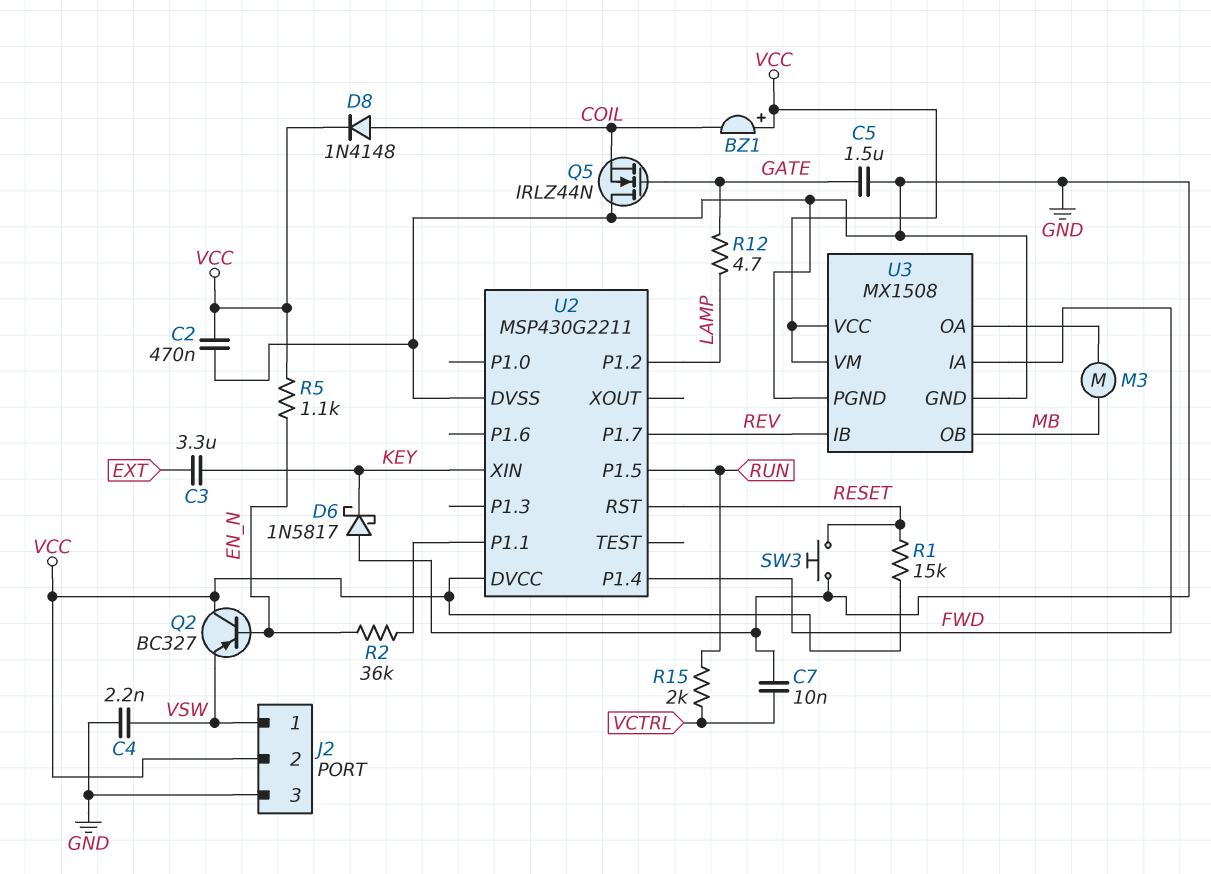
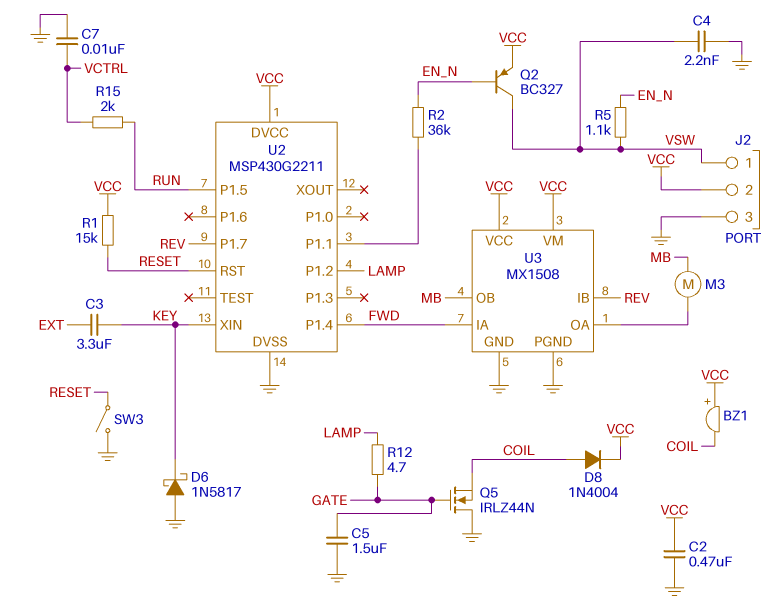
D8: diode 1N4148 (A COIL, K VCC) -> diode 1N4004 (A COIL, K VCC)
Q2: PNP BC327 (B EN_N, C VCC, E VSW) -> PNP BC327 (B EN_N, C VSW, E VCC)
R5: 1.1k (EN_N, VCC) -> 1.1k (EN_N, VSW)
SW3: button (GND, RESET) -> switch (GND, RESET)

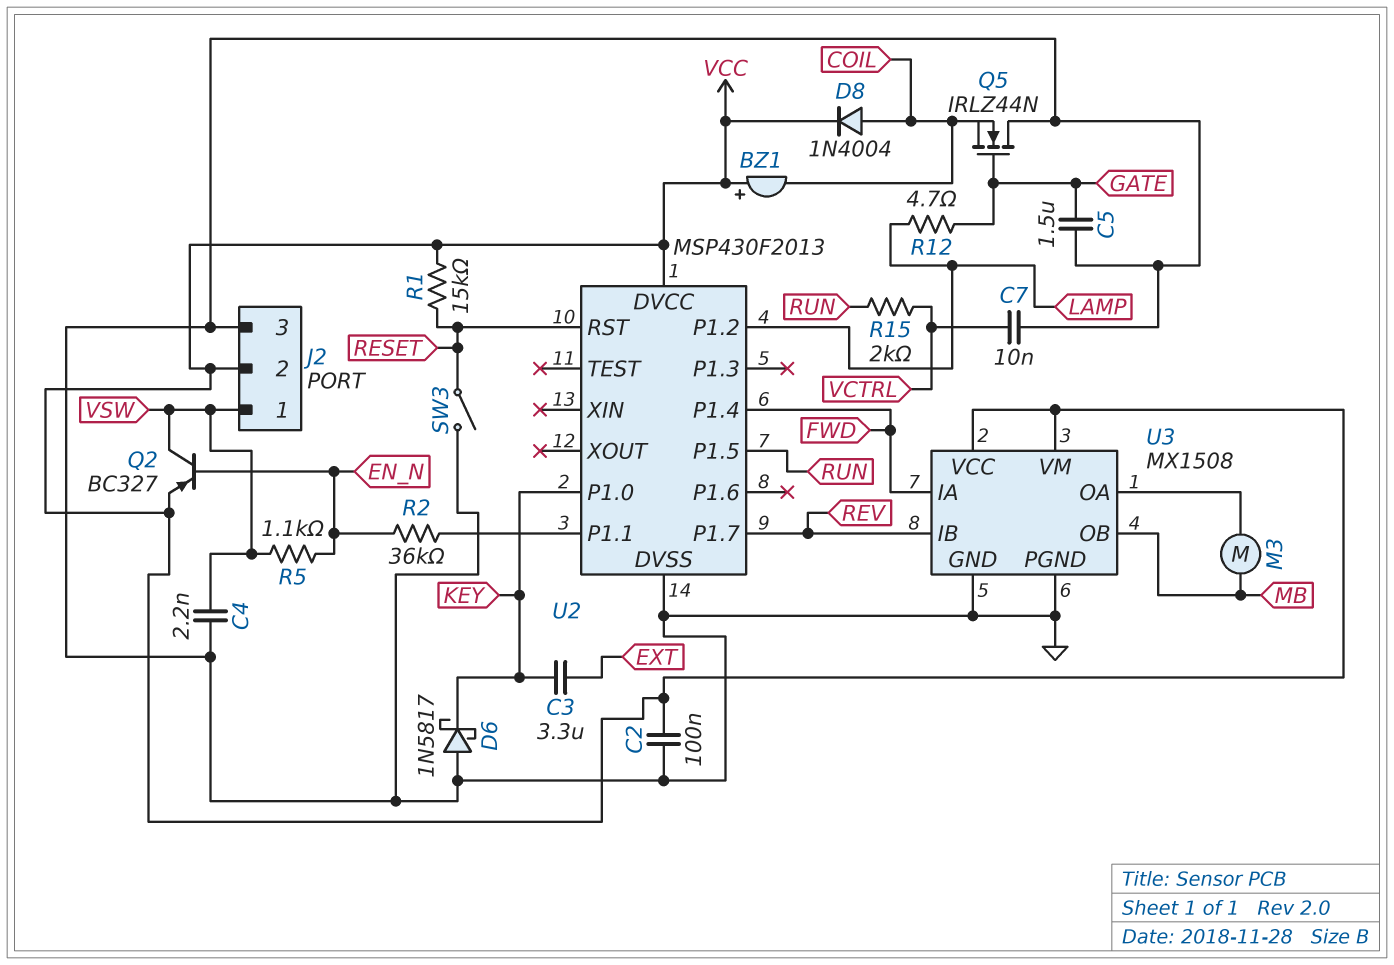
C2: 470nF (GND, VCC) -> 100nF (GND, VCC)
U2: MSP430G2211 -> MSP430F2013
U2 pin P1.0: none -> KEY
U2 pin XIN: KEY -> none

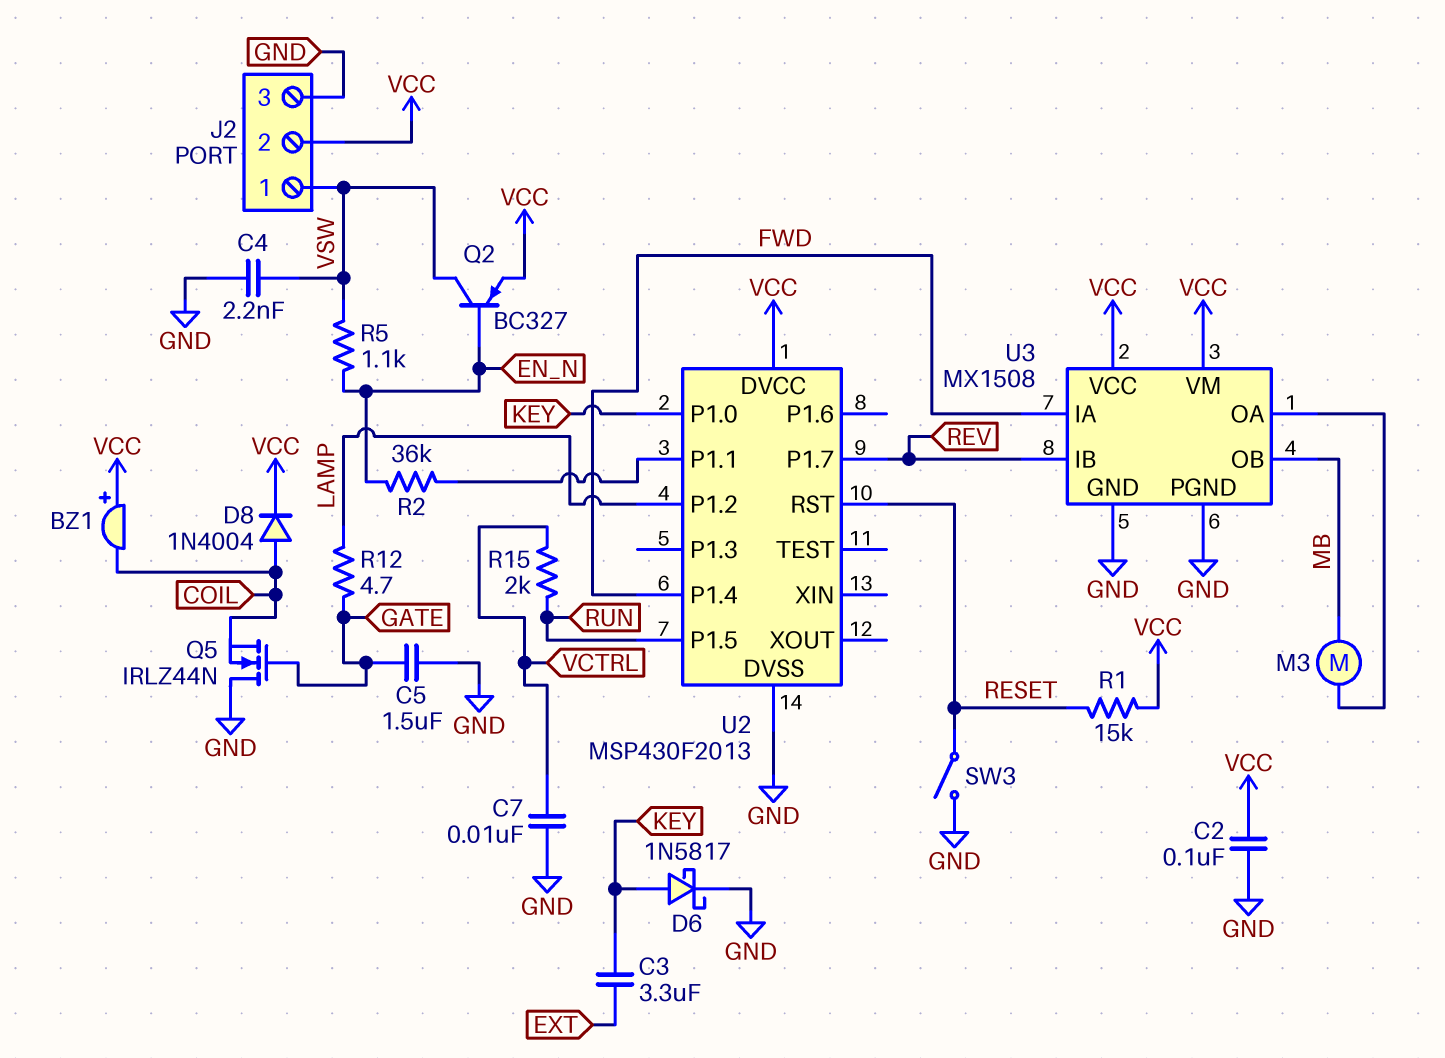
D6: schottky 1N5817 (A GND, K KEY) -> schottky 1N5817 (A KEY, K GND)

